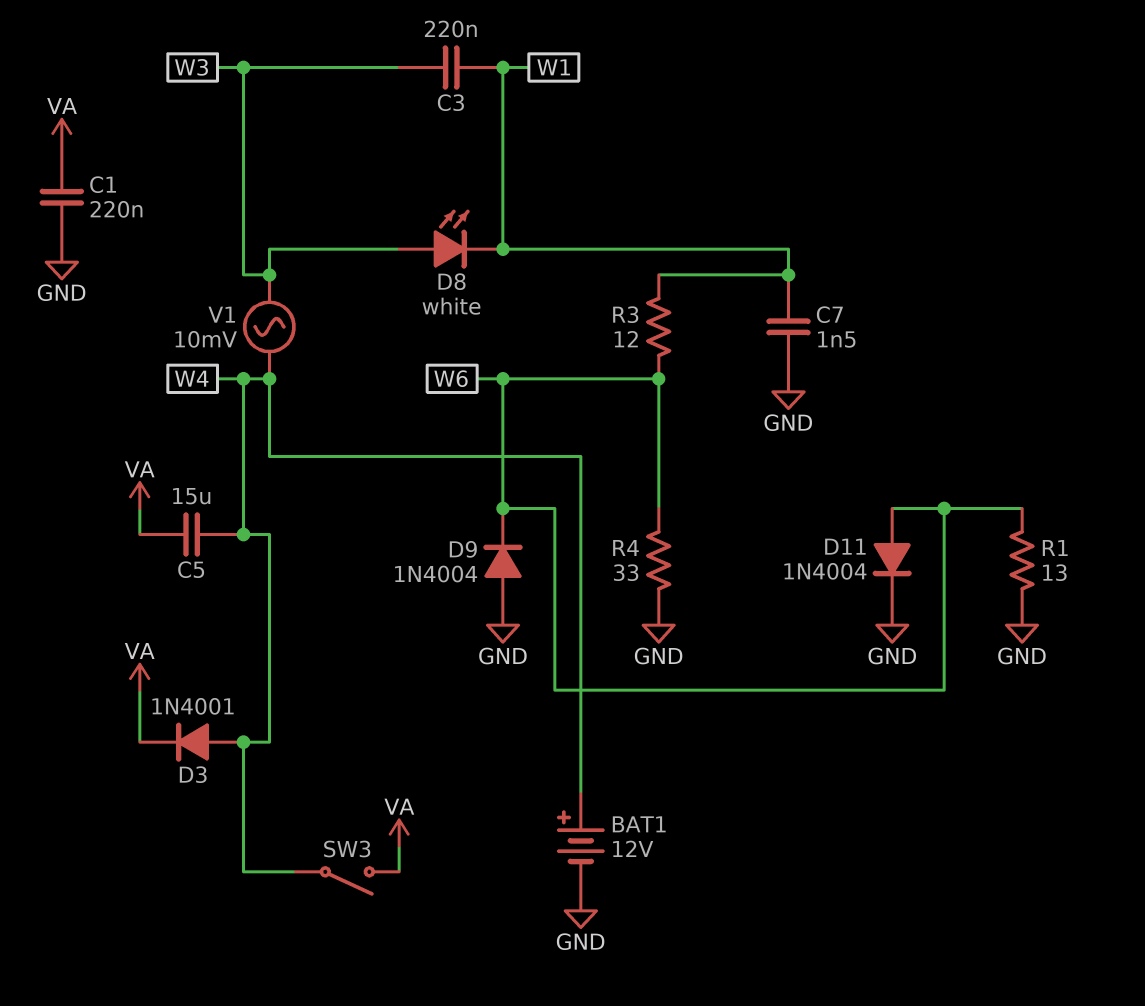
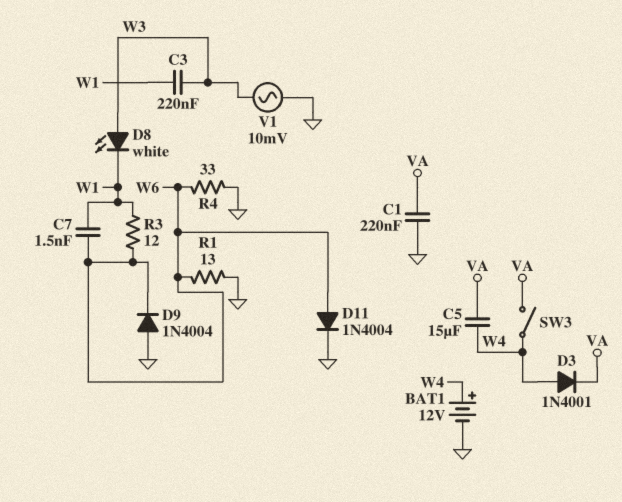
C7: 1.5nF (GND, W1) -> 1.5nF (W1, W6)
V1: AC 10mV (W3, W4) -> AC 10mV (GND, W3)

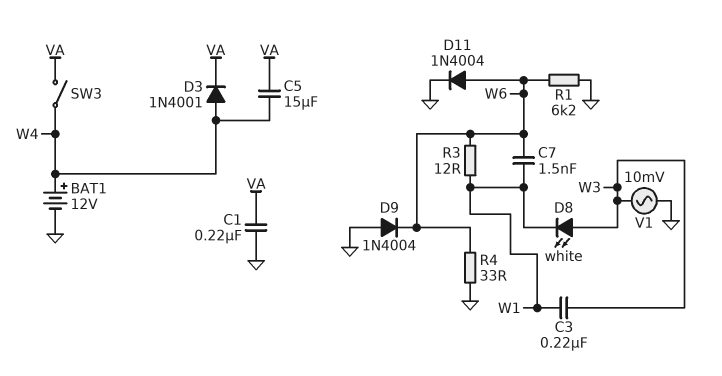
R1: 13 (GND, W6) -> 6.2k (GND, W6)

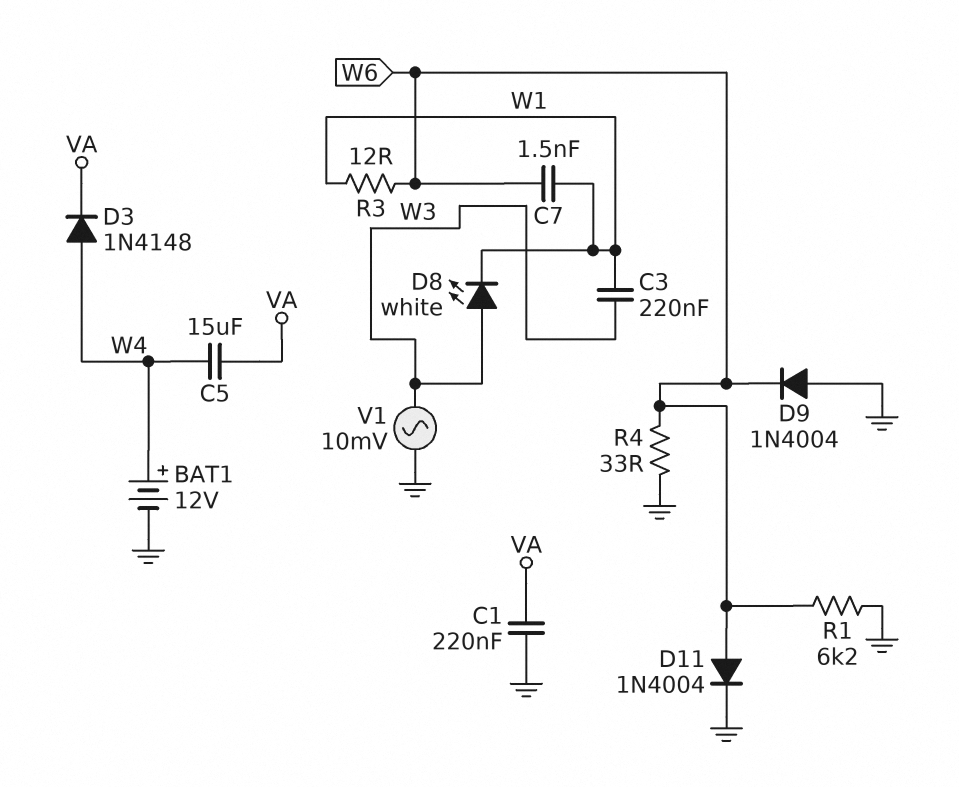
D3: diode 1N4001 (A W4, K VA) -> diode 1N4148 (A W4, K VA)
SW3: switch (VA, W4) -> none

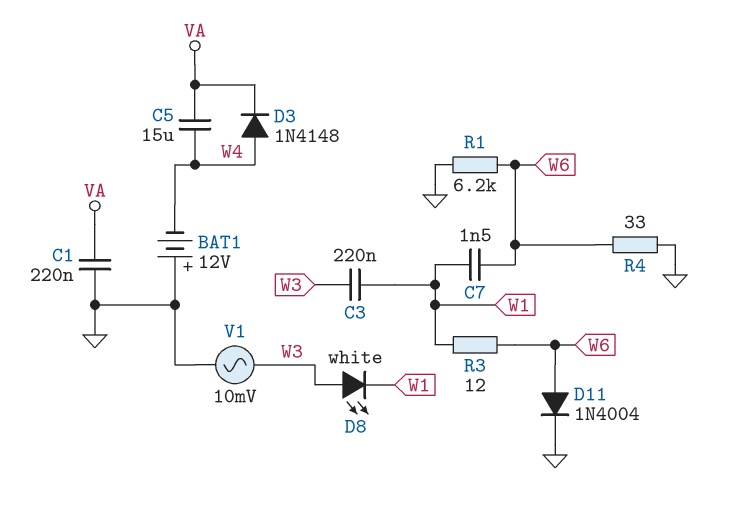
BAT1: 12V (plus W4, minus GND) -> 12V (plus GND, minus W4)
D9: diode 1N4004 (A GND, K W6) -> none

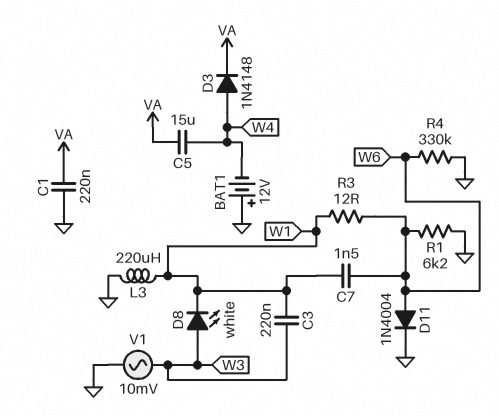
L3: none -> 220uH (GND, W1)
R4: 33 (GND, W6) -> 330k (GND, W6)

